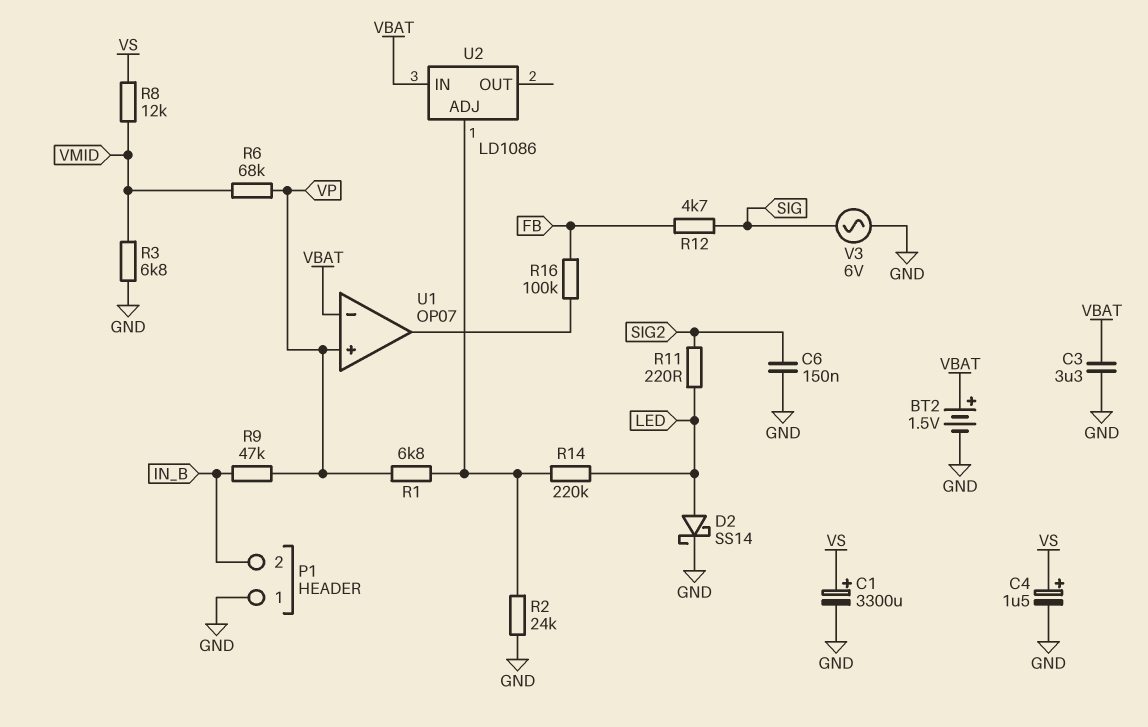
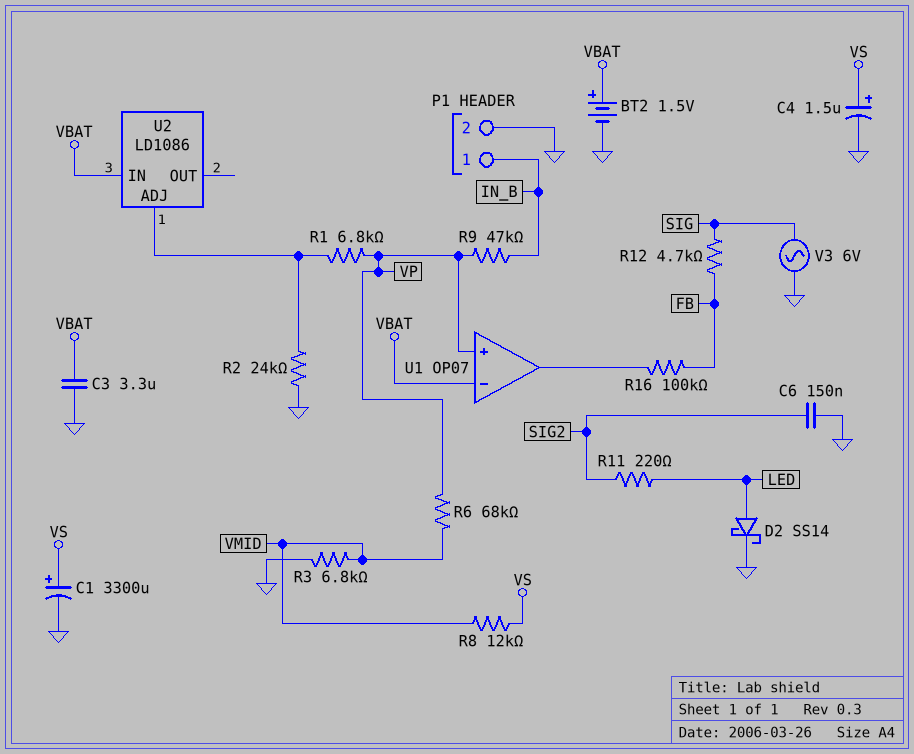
P1 pin 1: GND -> IN_B
P1 pin 2: IN_B -> GND
R14: 220k (LED, U2/ADJ) -> none

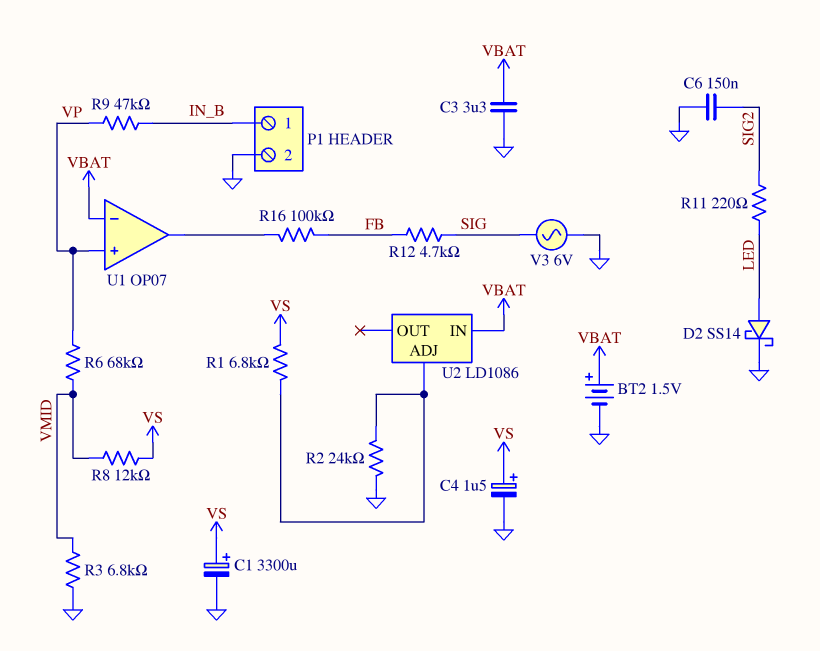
R1: 6.8k (U2/ADJ, VP) -> 6.8k (U2/ADJ, VS)

